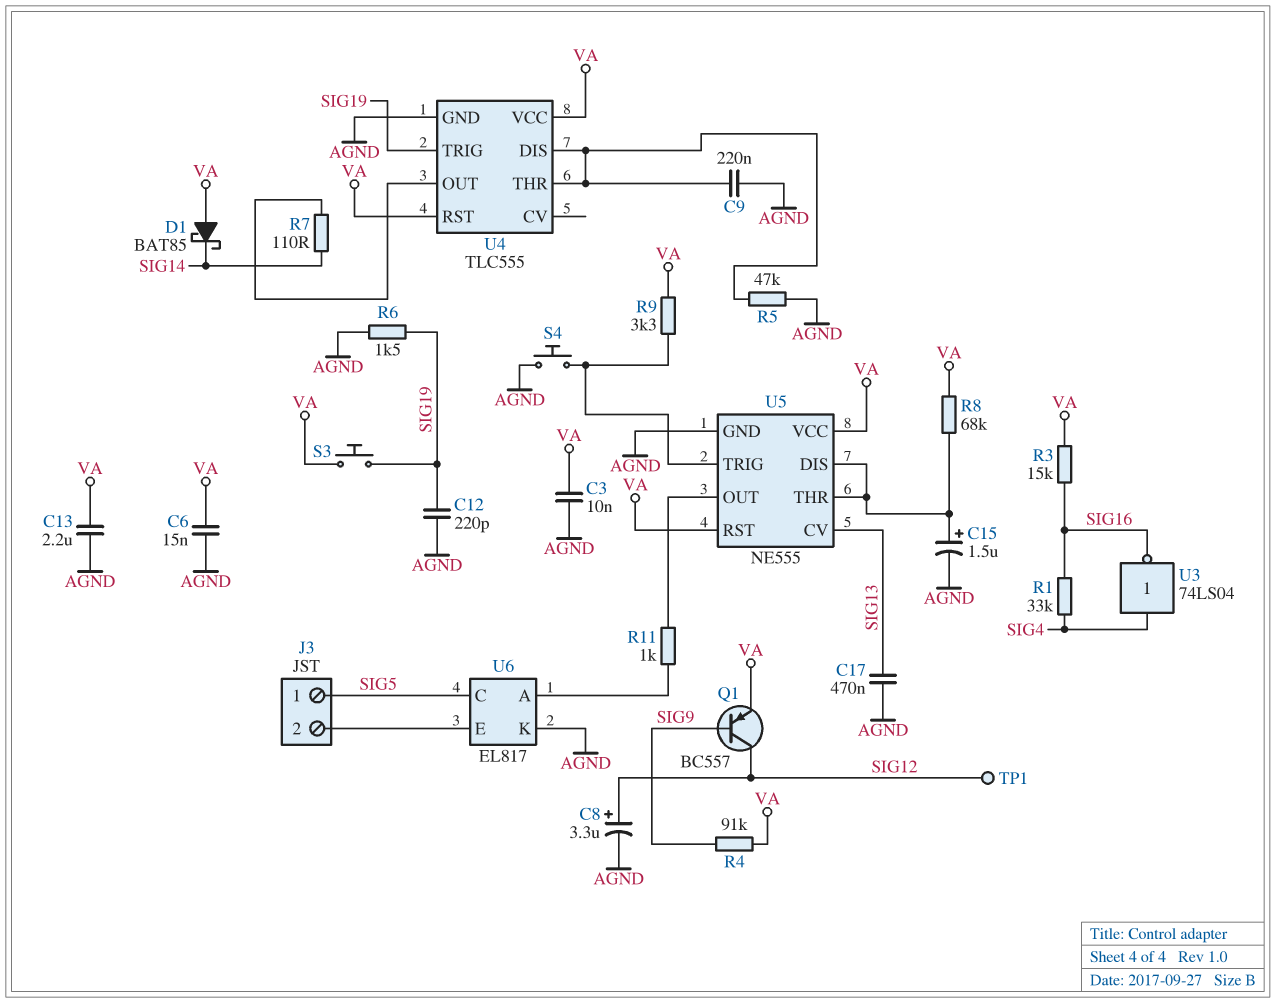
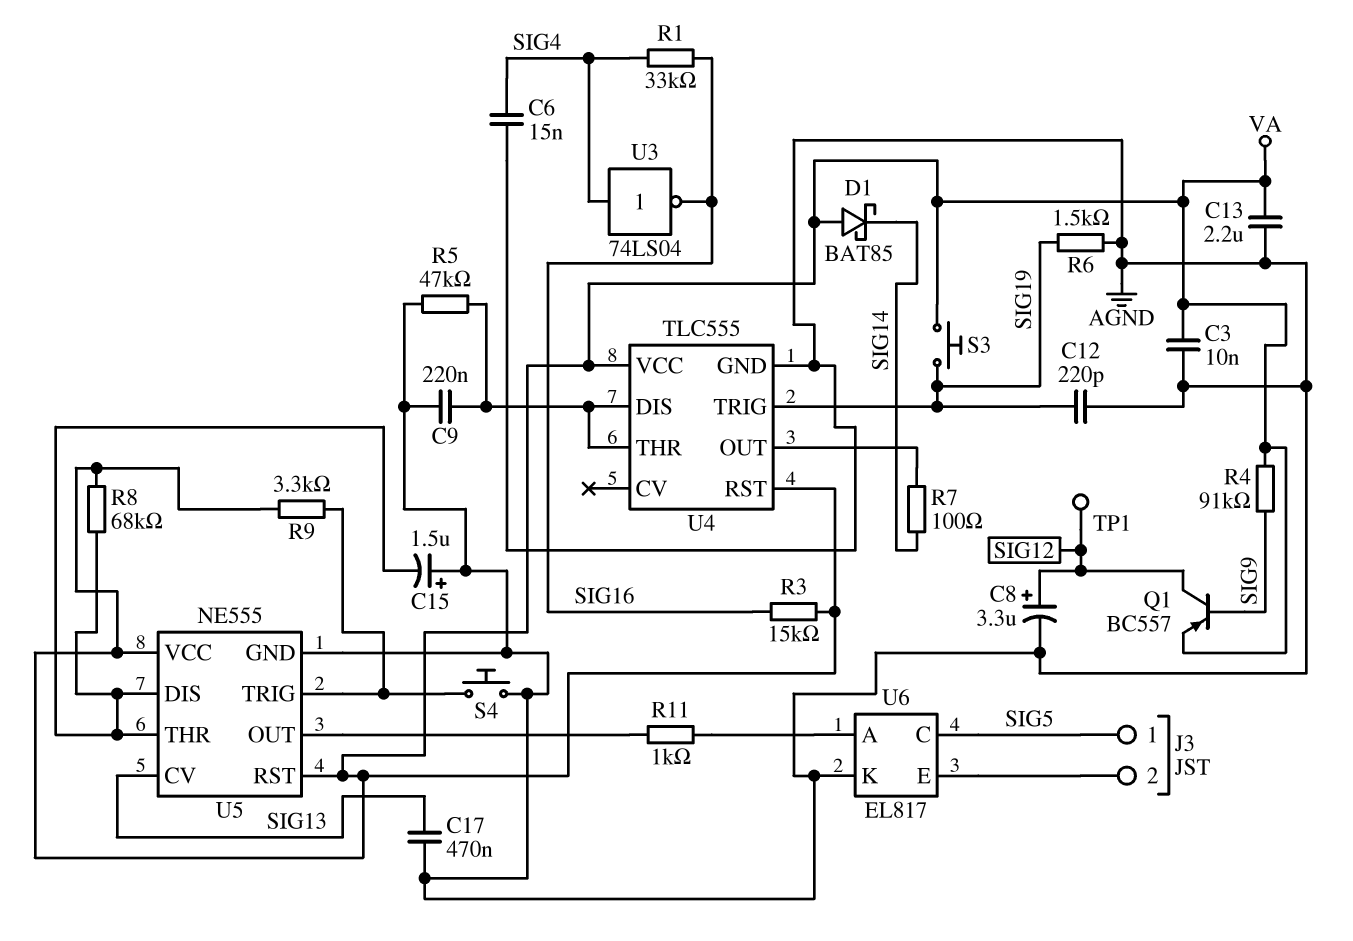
C6: 15nF (AGND, VA) -> 15nF (AGND, SIG4)
C15: 1.5uF (plus U5/DIS, minus AGND) -> 1.5uF (plus AGND, minus U5/DIS)
R7: 110 (SIG14, U4/OUT) -> 100 (SIG14, U4/OUT)

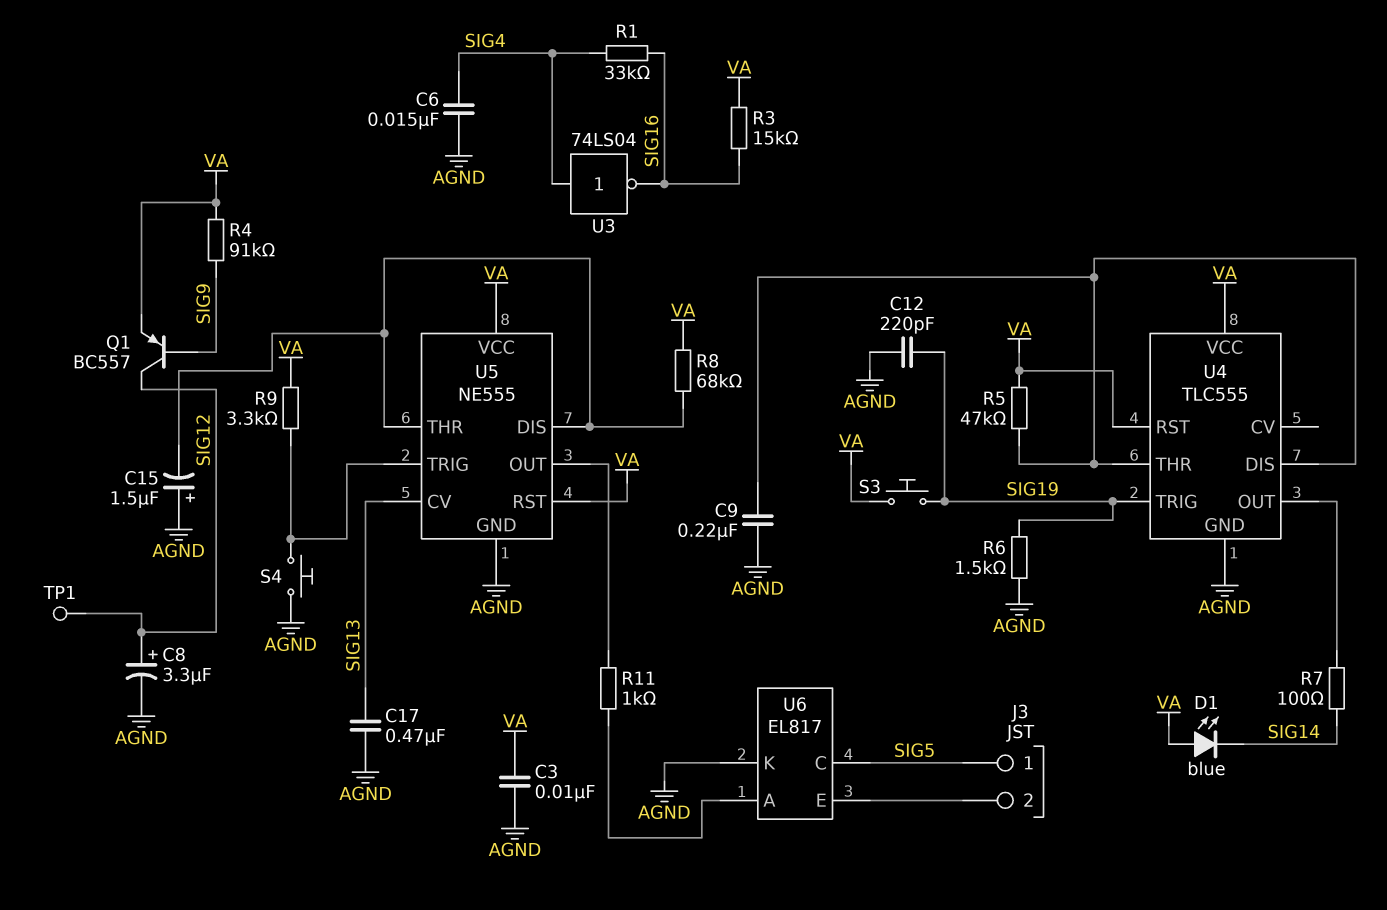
C13: 2.2uF (AGND, VA) -> none
D1: schottky BAT85 (A VA, K SIG14) -> LED blue (A VA, K SIG14)
R5: 47k (AGND, U4/DIS) -> 47k (U4/DIS, VA)

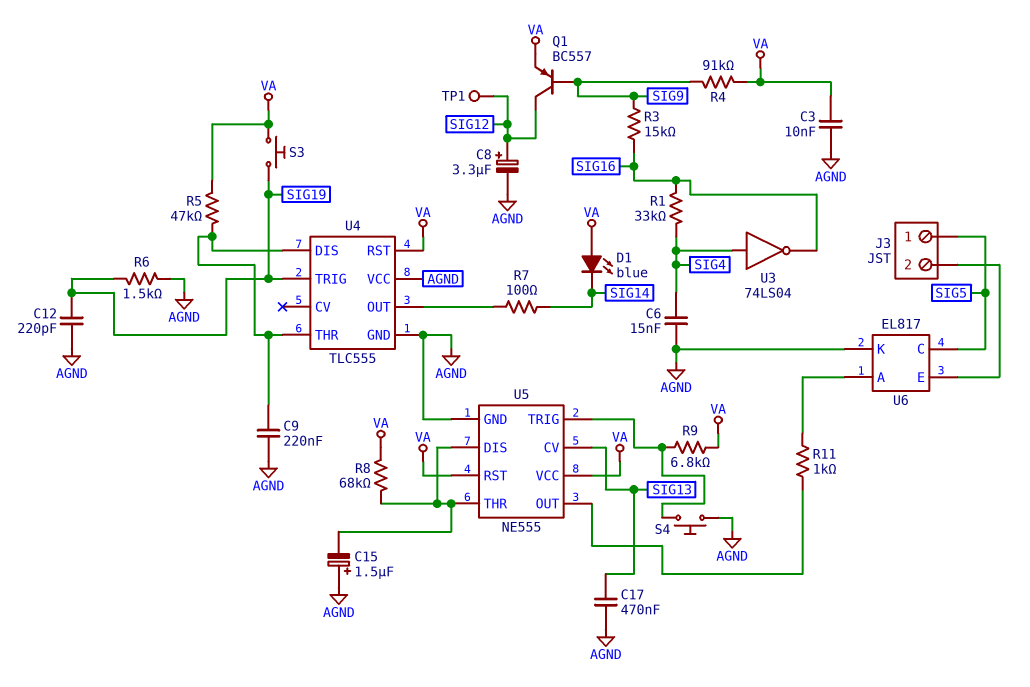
R3: 15k (SIG16, VA) -> 15k (SIG9, SIG16)
R9: 3.3k (U5/TRIG, VA) -> 6.8k (U5/TRIG, VA)
U4 pin VCC: VA -> AGND

